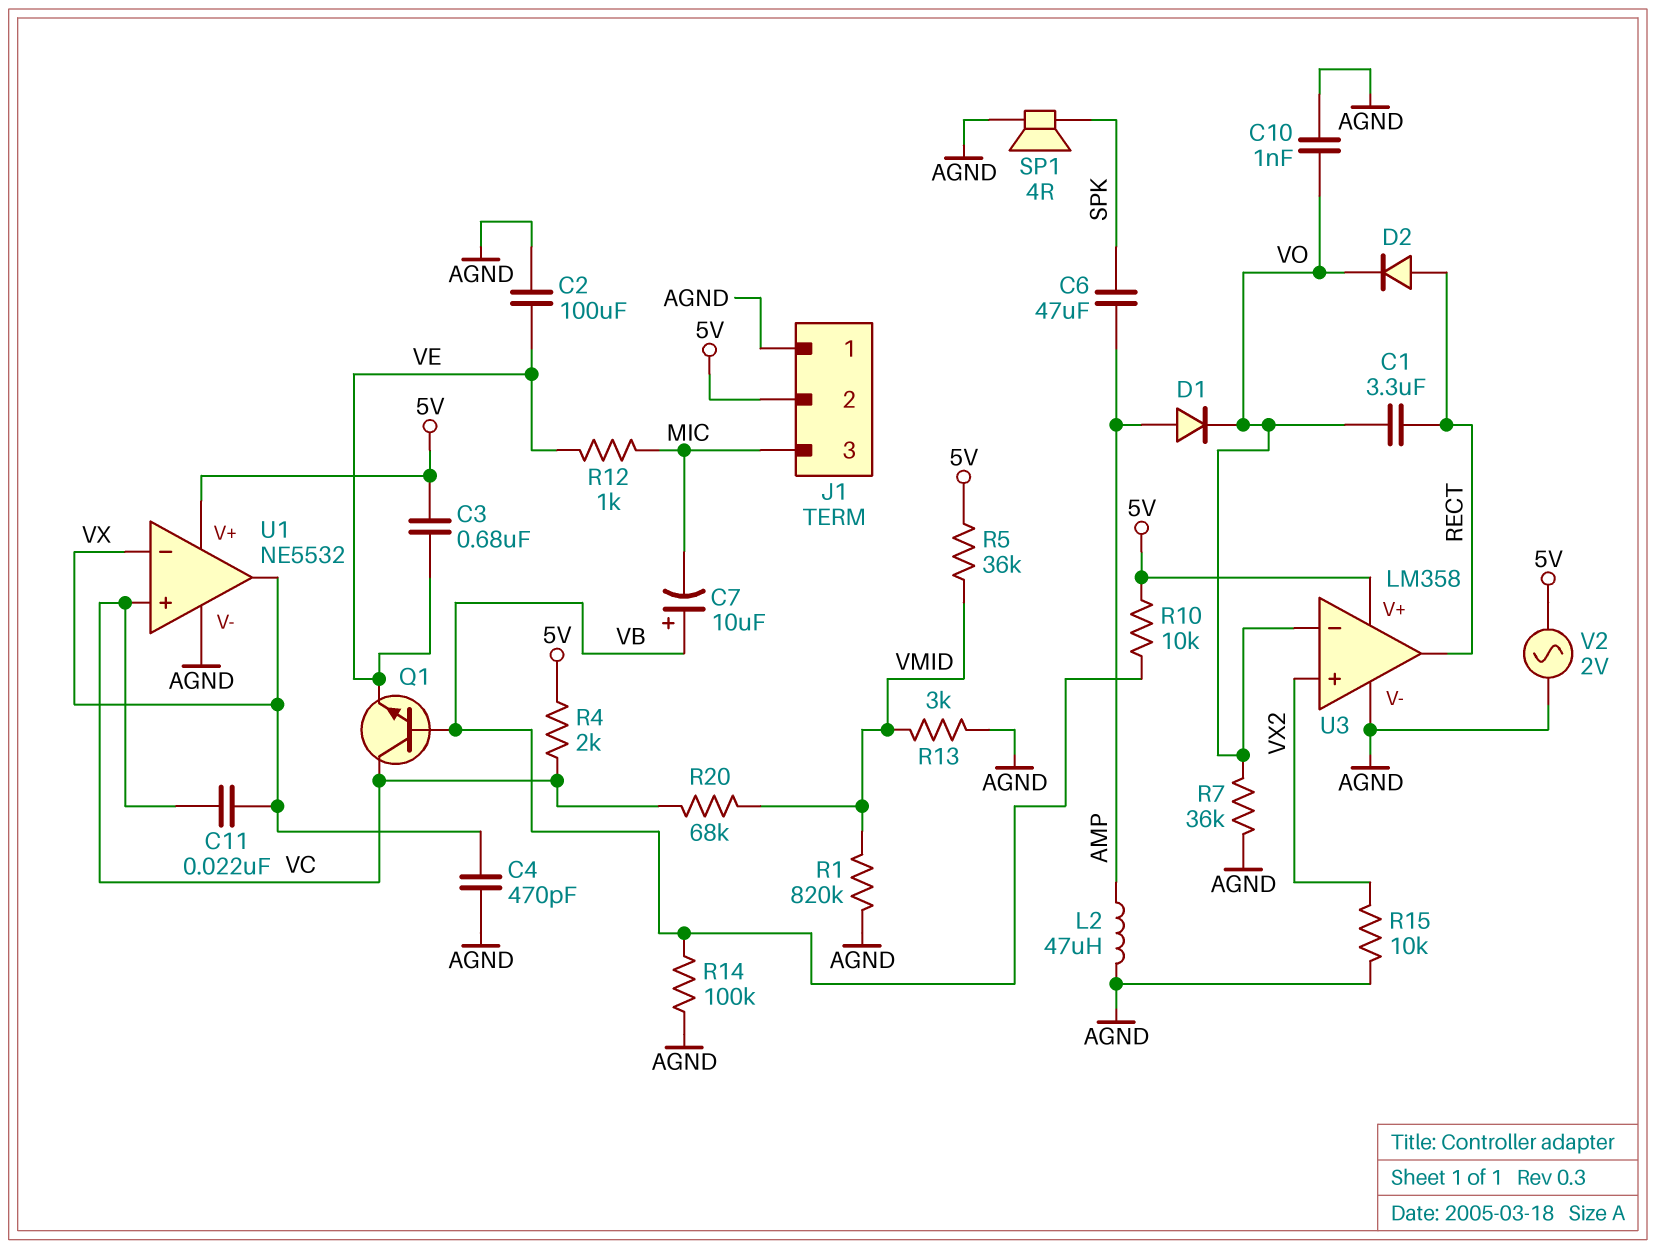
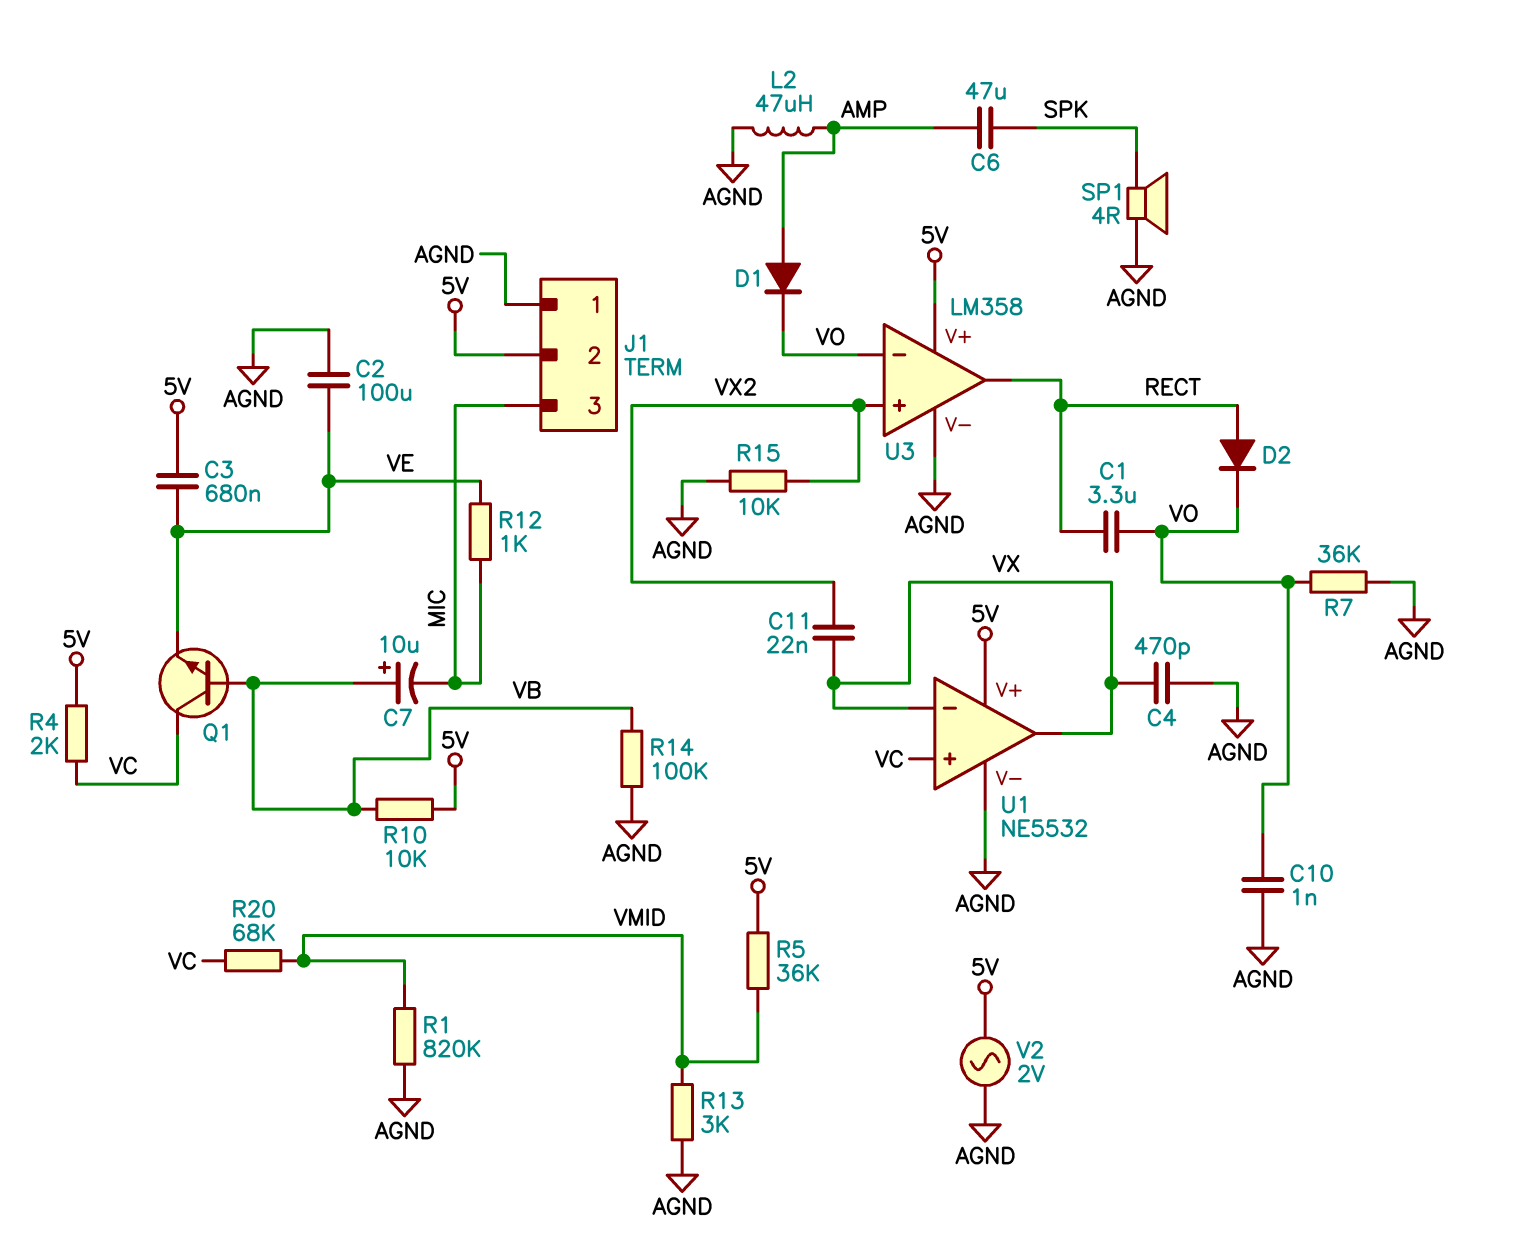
C11: 22nF (VC, VX) -> 22nF (VX, VX2)

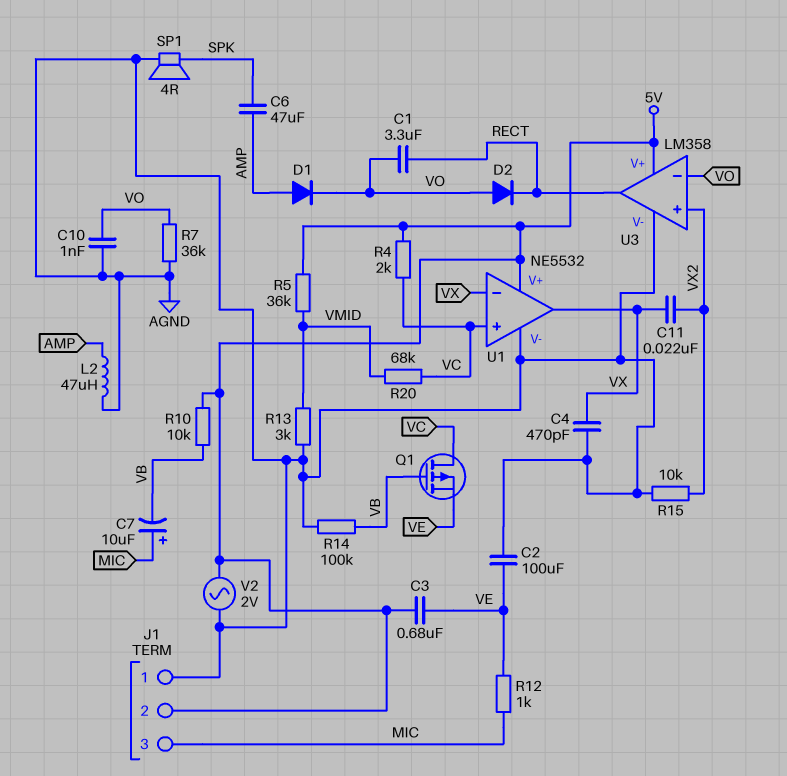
C7: 10uF (plus VB, minus MIC) -> 10uF (plus MIC, minus VB)
D2: diode (A RECT, K VO) -> diode (A VO, K RECT)
Q1: NPN (B VB, C VC, E VE) -> PMOS (G VB, D VC, S VE)
R1: 820k (AGND, VMID) -> none

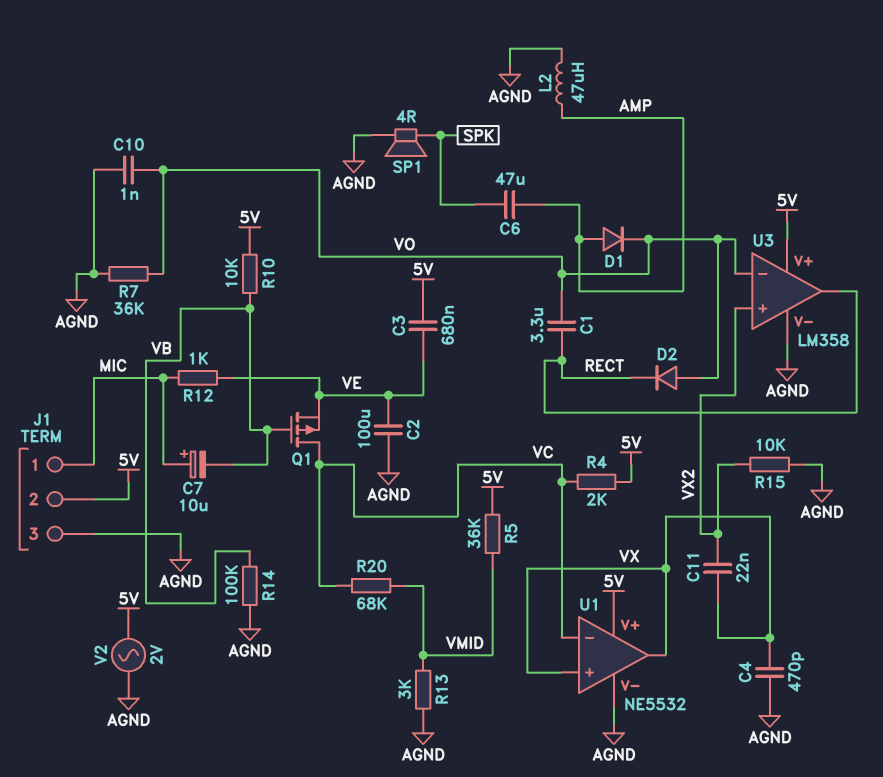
J1 pin 1: AGND -> MIC
J1 pin 3: MIC -> AGND
U1 pin in+: VC -> VX
U1 pin in-: VX -> VC

